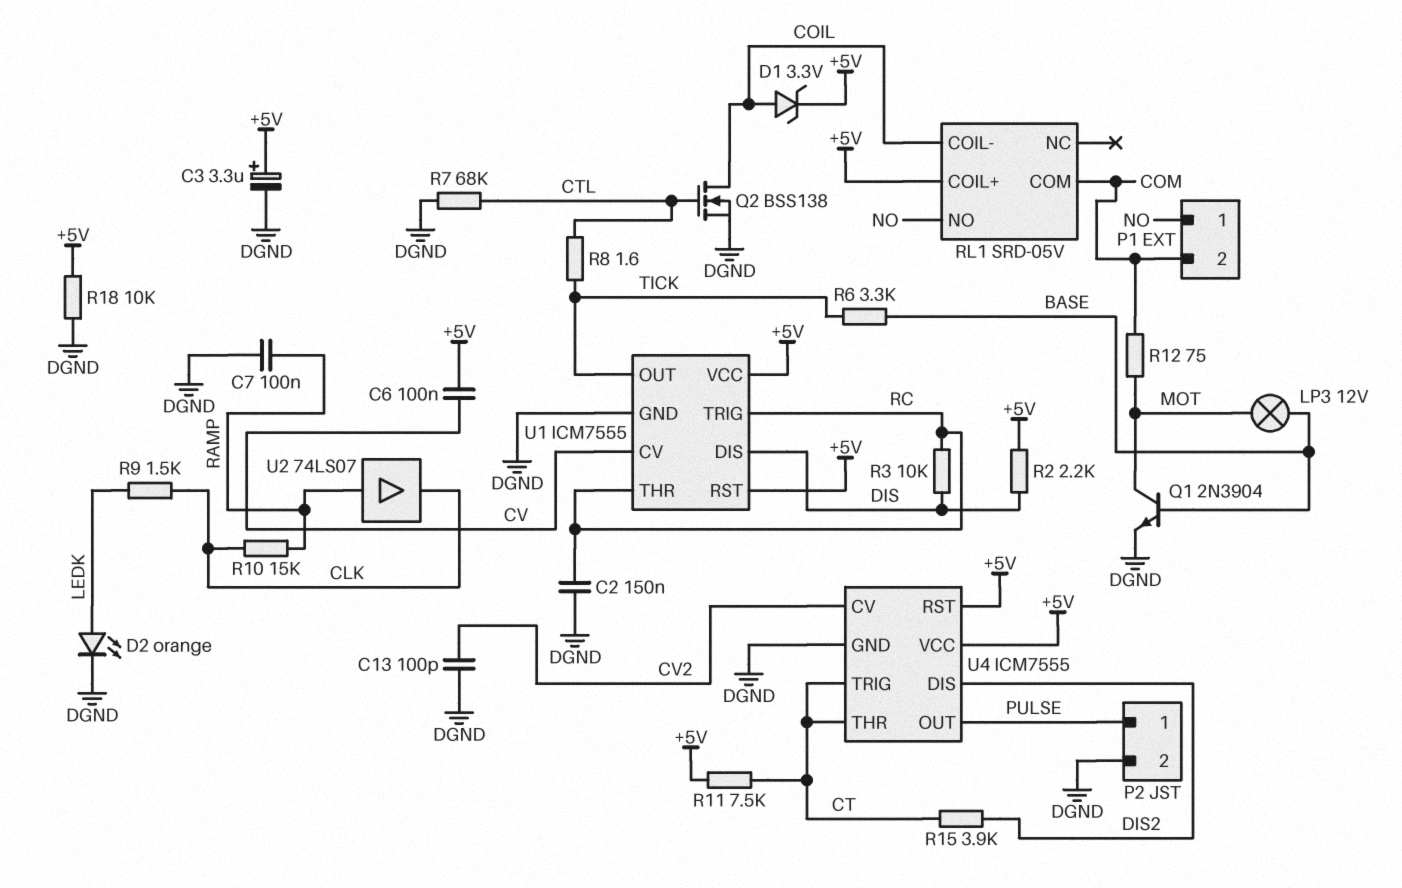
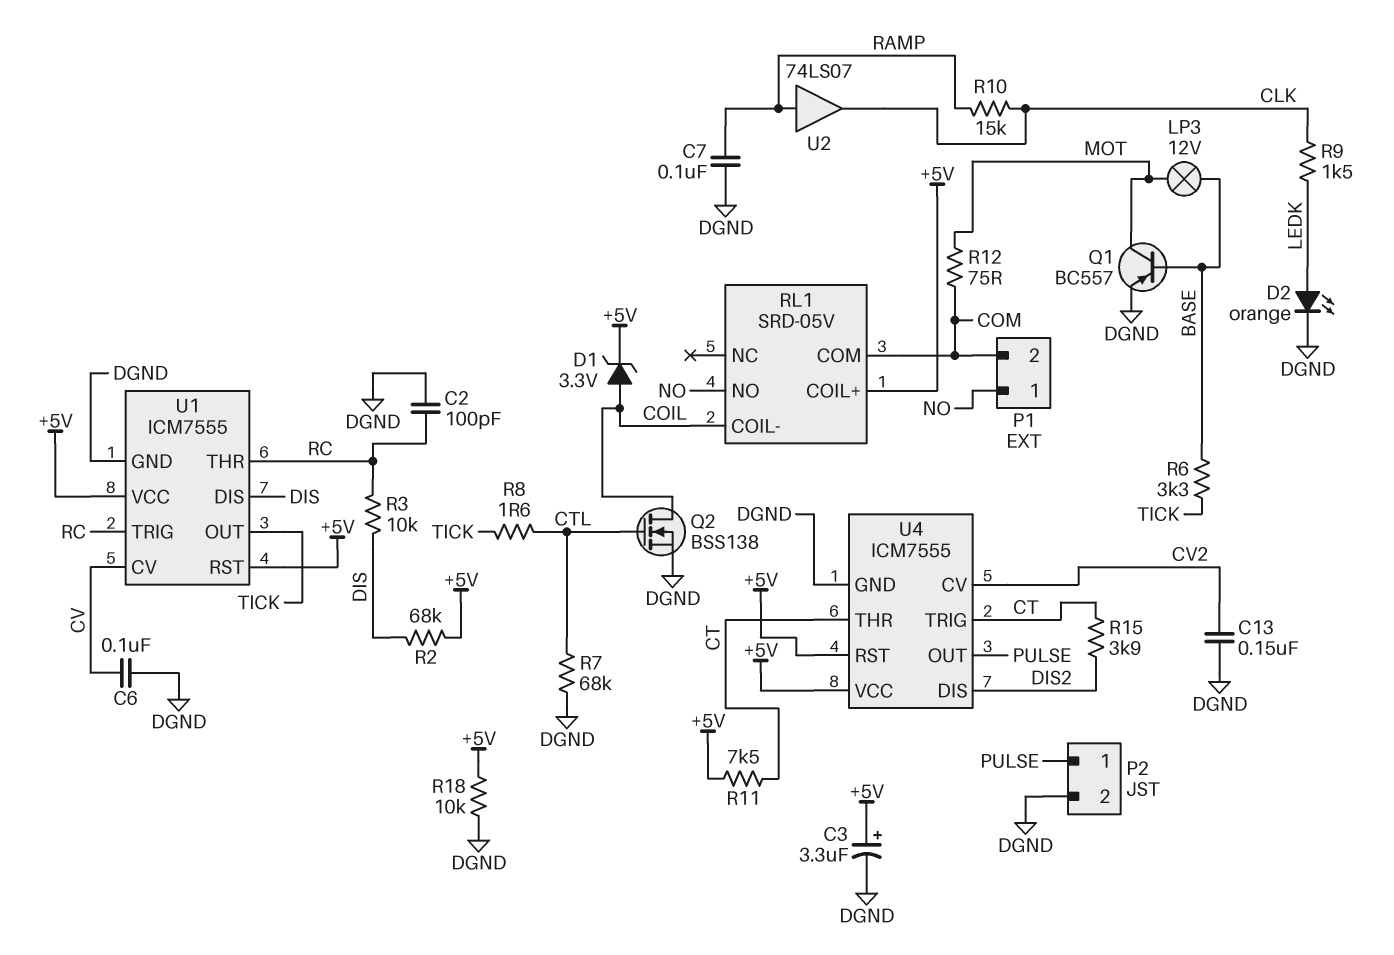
C2: 150nF (DGND, RC) -> 100pF (DGND, RC)
C6: 100nF (+5V, CV) -> 100nF (CV, DGND)
C13: 100pF (CV2, DGND) -> 150nF (CV2, DGND)
Q1: NPN 2N3904 (B BASE, C MOT, E DGND) -> PNP BC557 (B BASE, C MOT, E DGND)
R2: 2.2k (+5V, DIS) -> 68k (+5V, DIS)

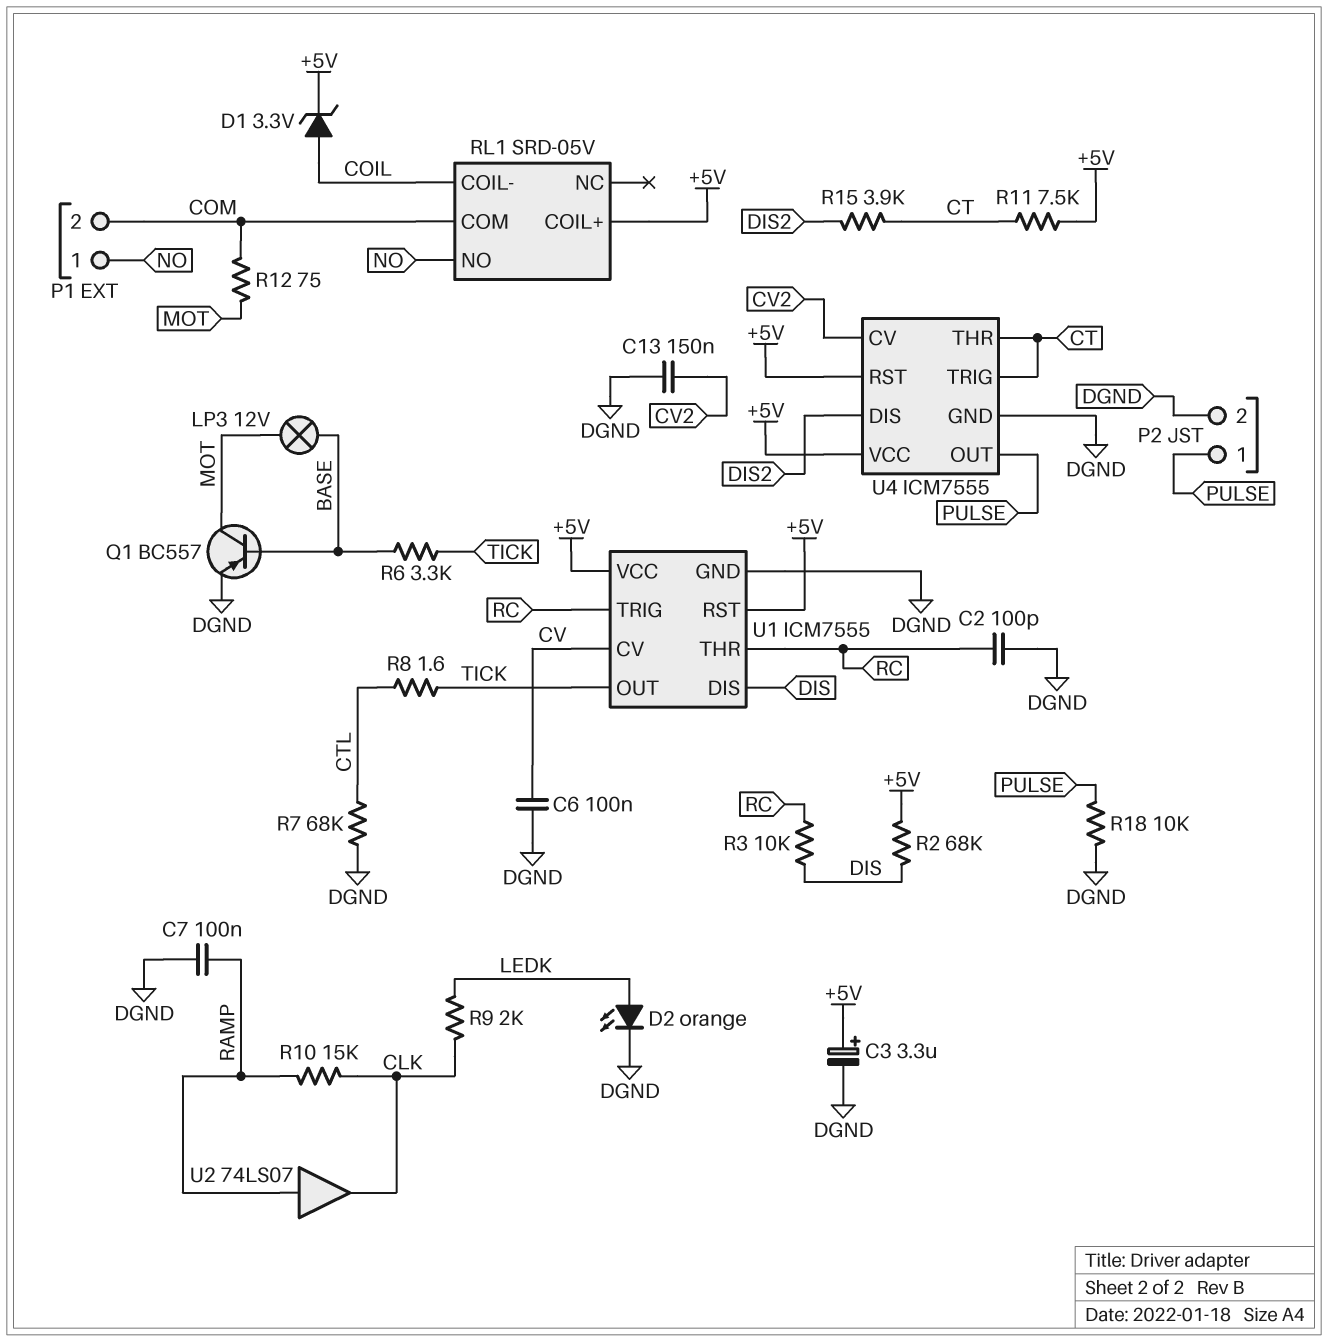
Q2: NMOS BSS138 (G CTL, D COIL, S DGND) -> none
R9: 1.5k (CLK, LEDK) -> 2k (CLK, LEDK)
R18: 10k (+5V, DGND) -> 10k (DGND, PULSE)

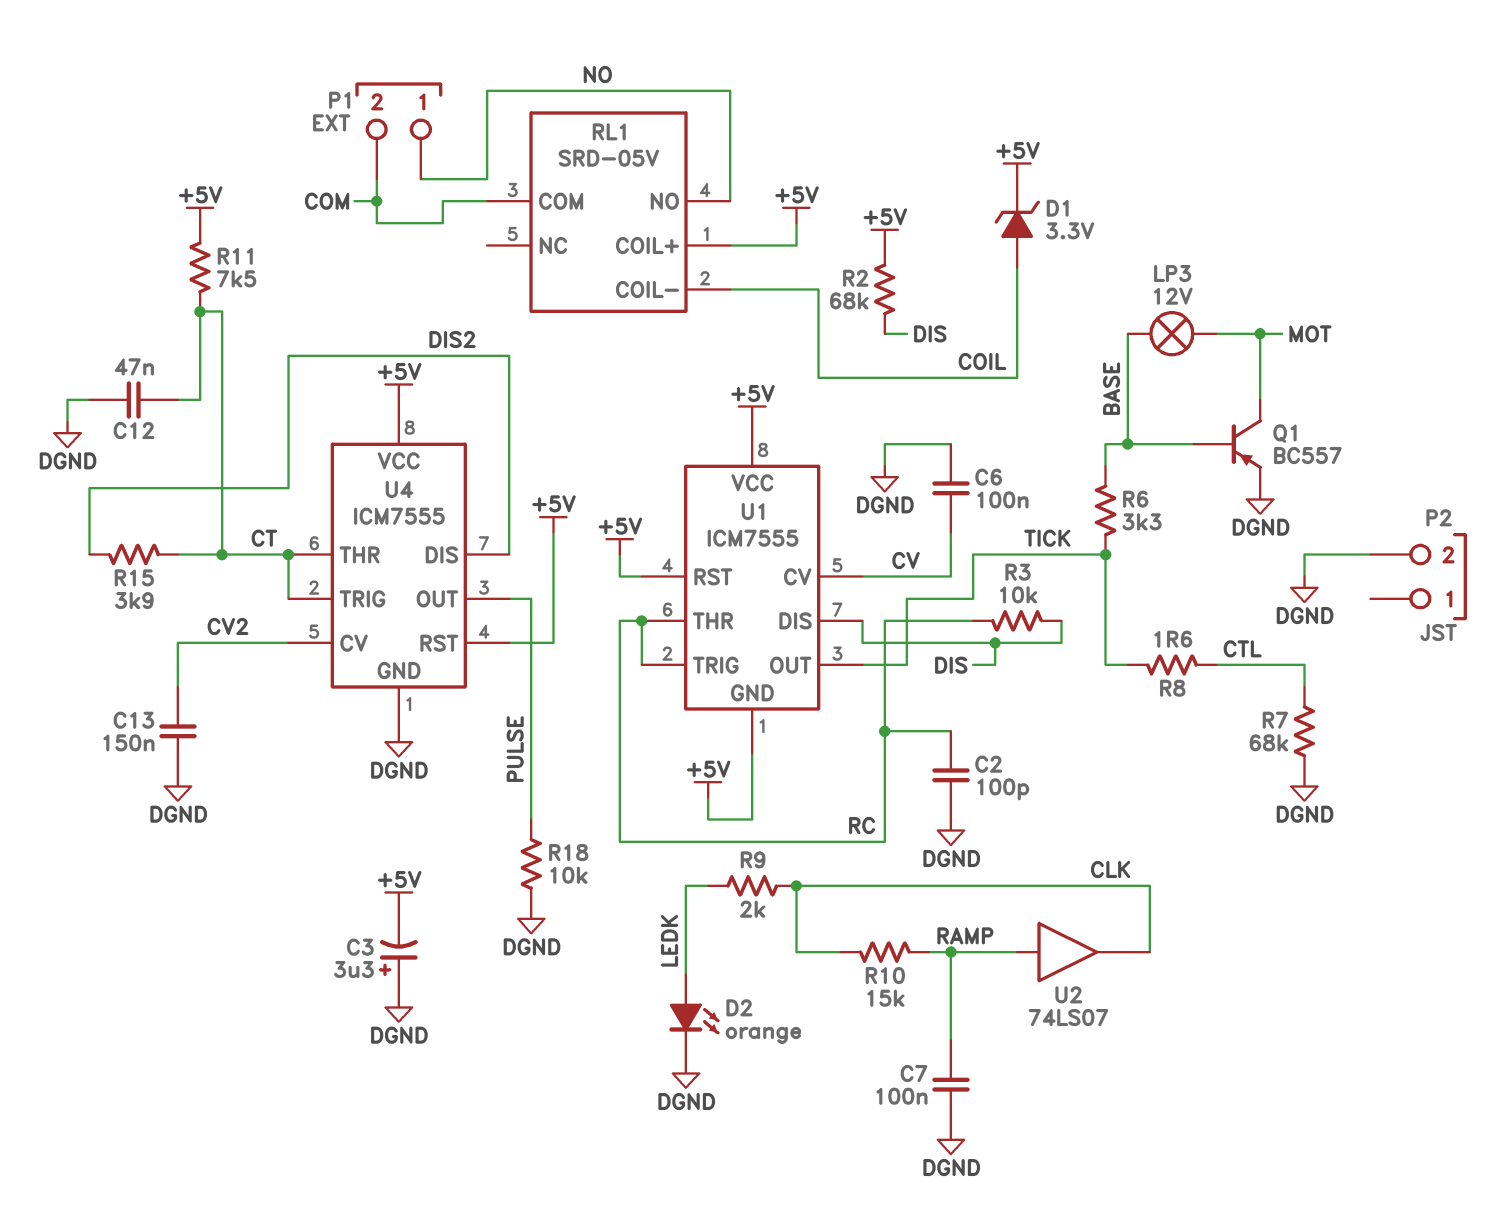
C3: 3.3uF (plus +5V, minus DGND) -> 3.3uF (plus DGND, minus +5V)
C12: none -> 47nF (CT, DGND)
P2 pin 1: PULSE -> none
R12: 75 (COM, MOT) -> none
U1 pin GND: DGND -> +5V

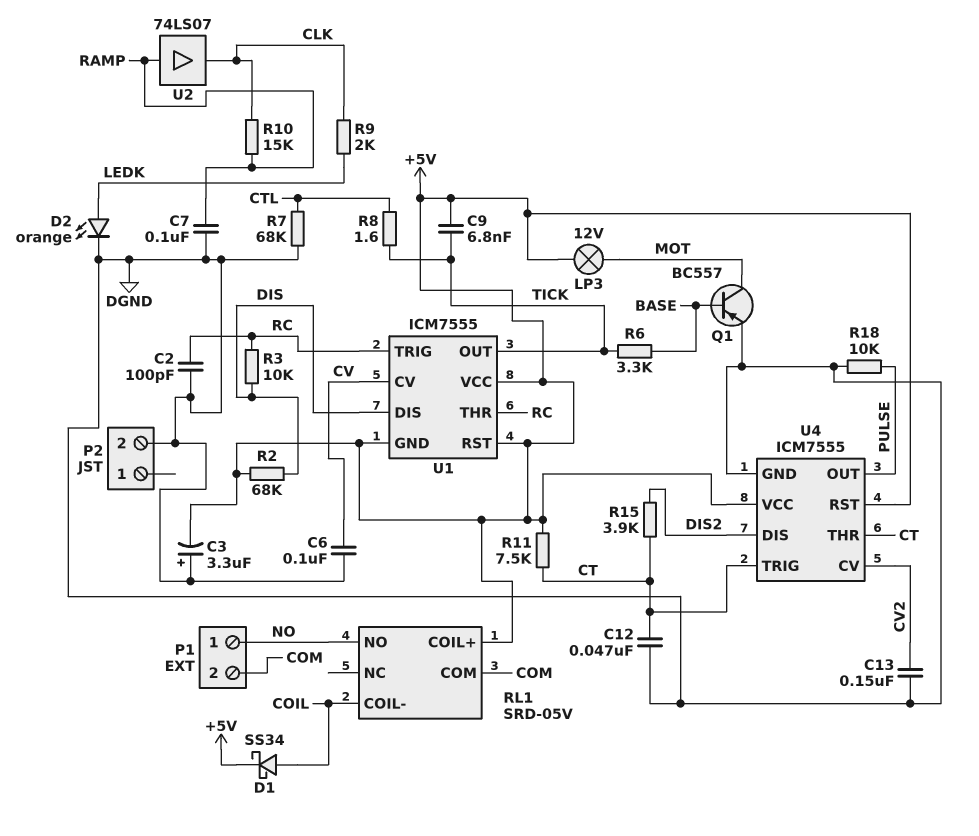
C9: none -> 6.8nF (+5V, TICK)
D1: zener 3.3V (A COIL, K +5V) -> schottky SS34 (A COIL, K +5V)
LP3: lamp 12V (BASE, MOT) -> lamp 12V (+5V, MOT)

